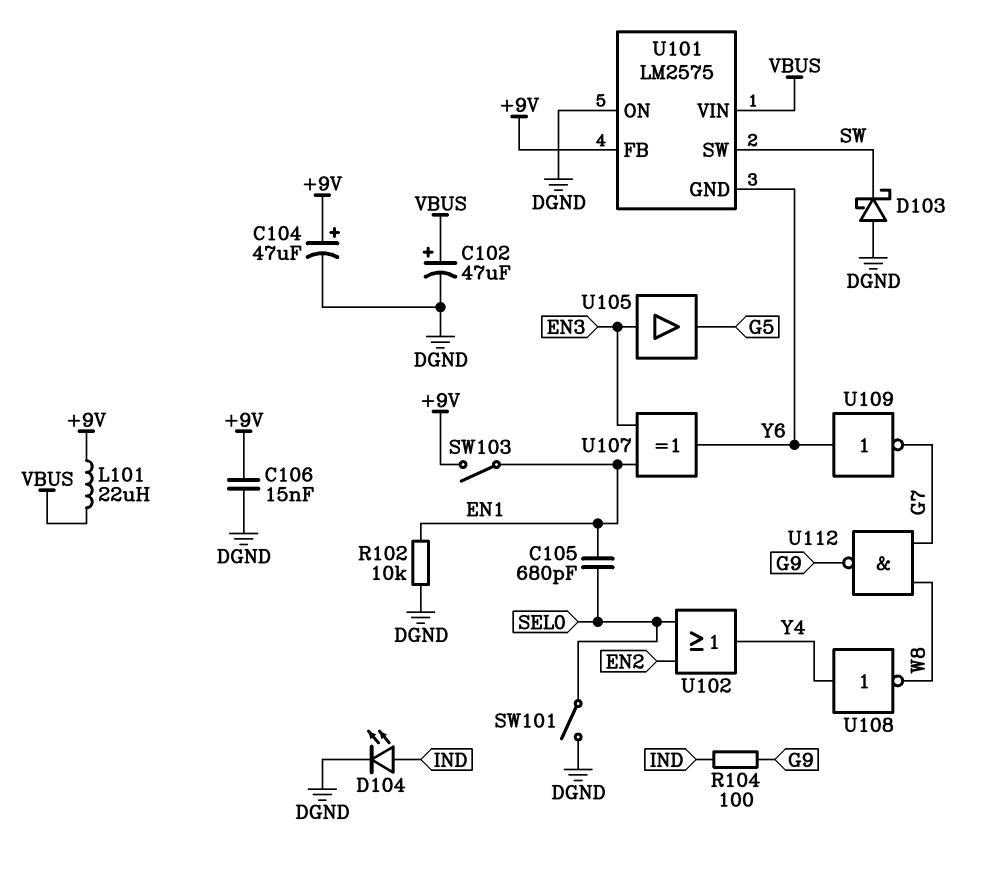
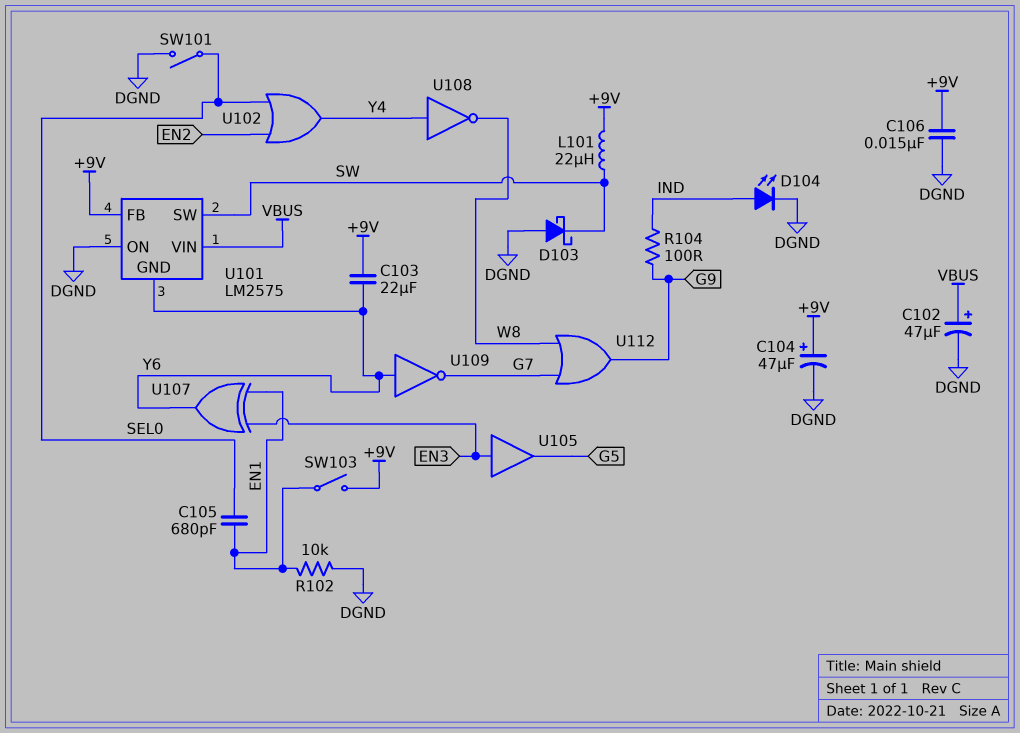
C103: none -> 22uF (+9V, Y6)
L101: 22uH (+9V, VBUS) -> 22uH (+9V, SW)
U112: NAND (in G7, in W8, out G9) -> OR (in G7, in W8, out G9)

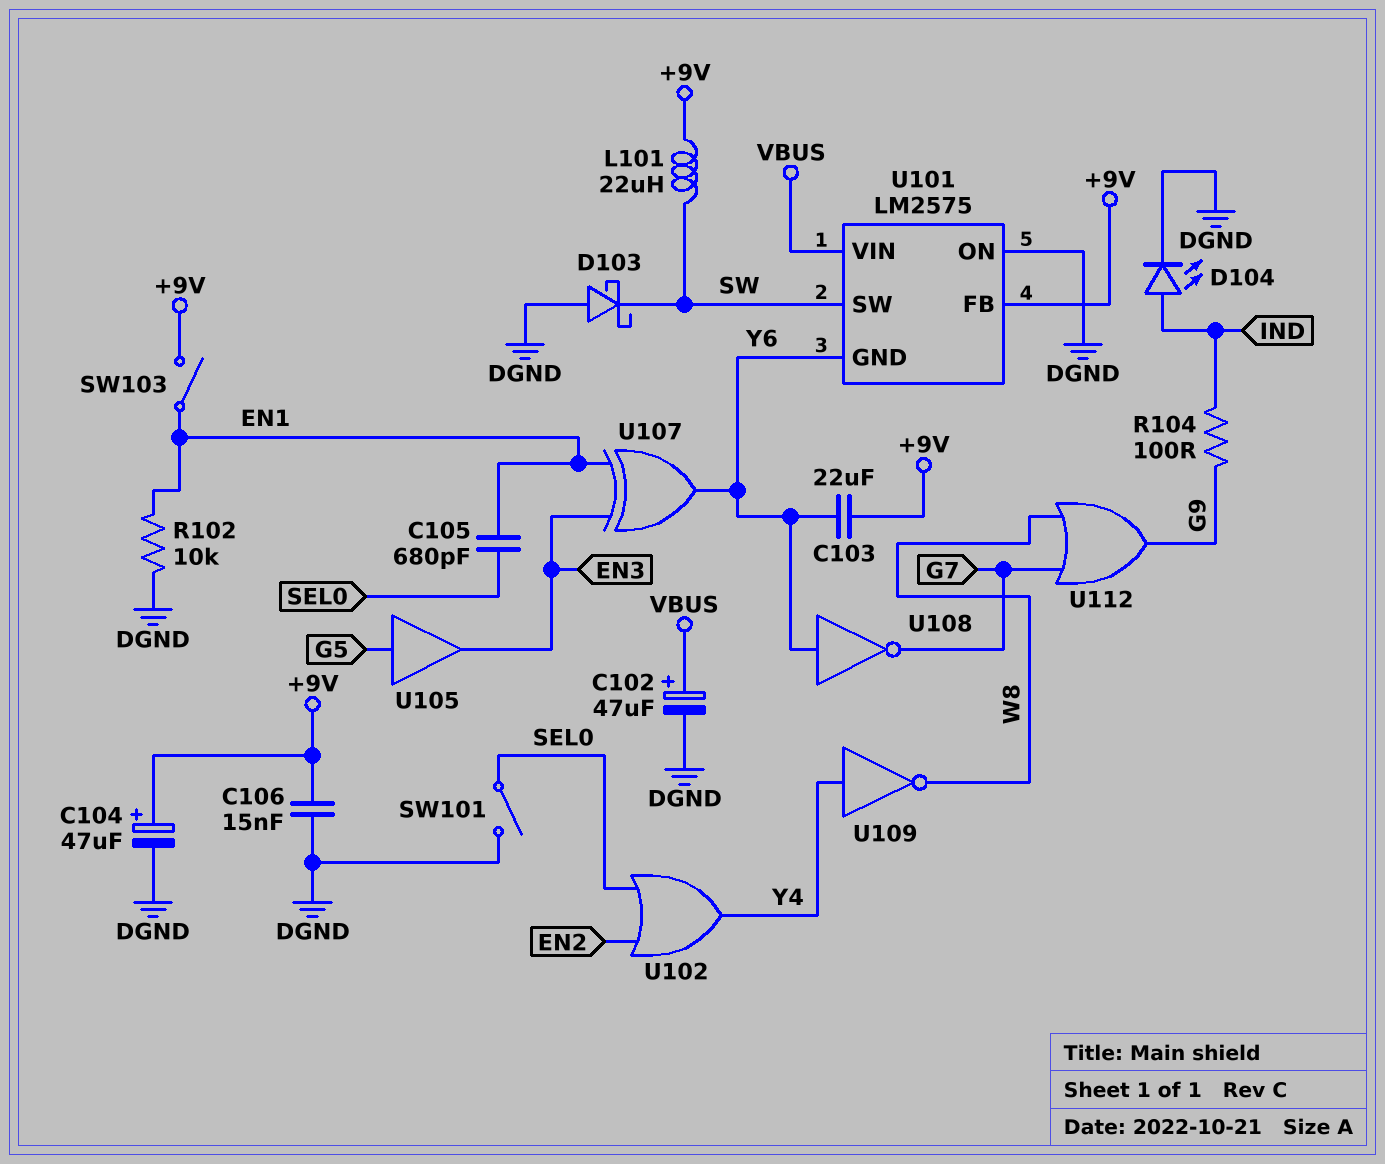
U105: buffer (in EN3, out G5) -> buffer (in G5, out EN3)
U108: NOT (in Y4, out W8) -> NOT (in Y6, out G7)
U109: NOT (in Y6, out G7) -> NOT (in Y4, out W8)

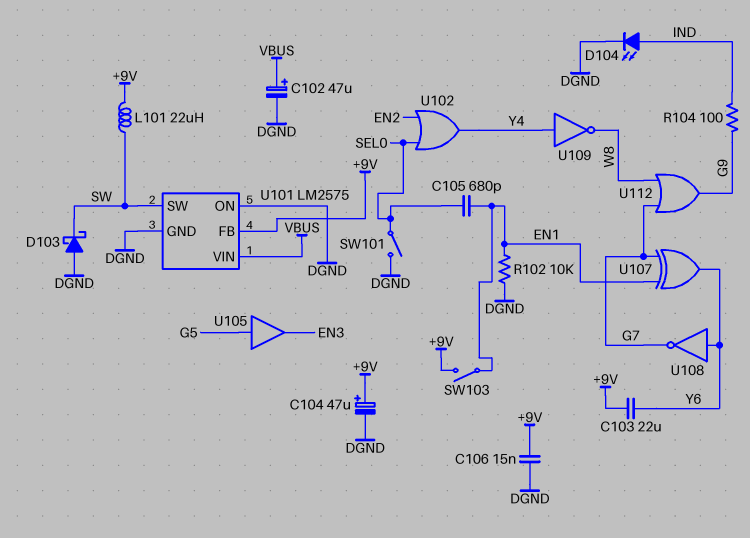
U101 pin GND: Y6 -> DGND
U107: XOR (in EN1, in EN3, out Y6) -> XOR (in EN1, in G7, out Y6)

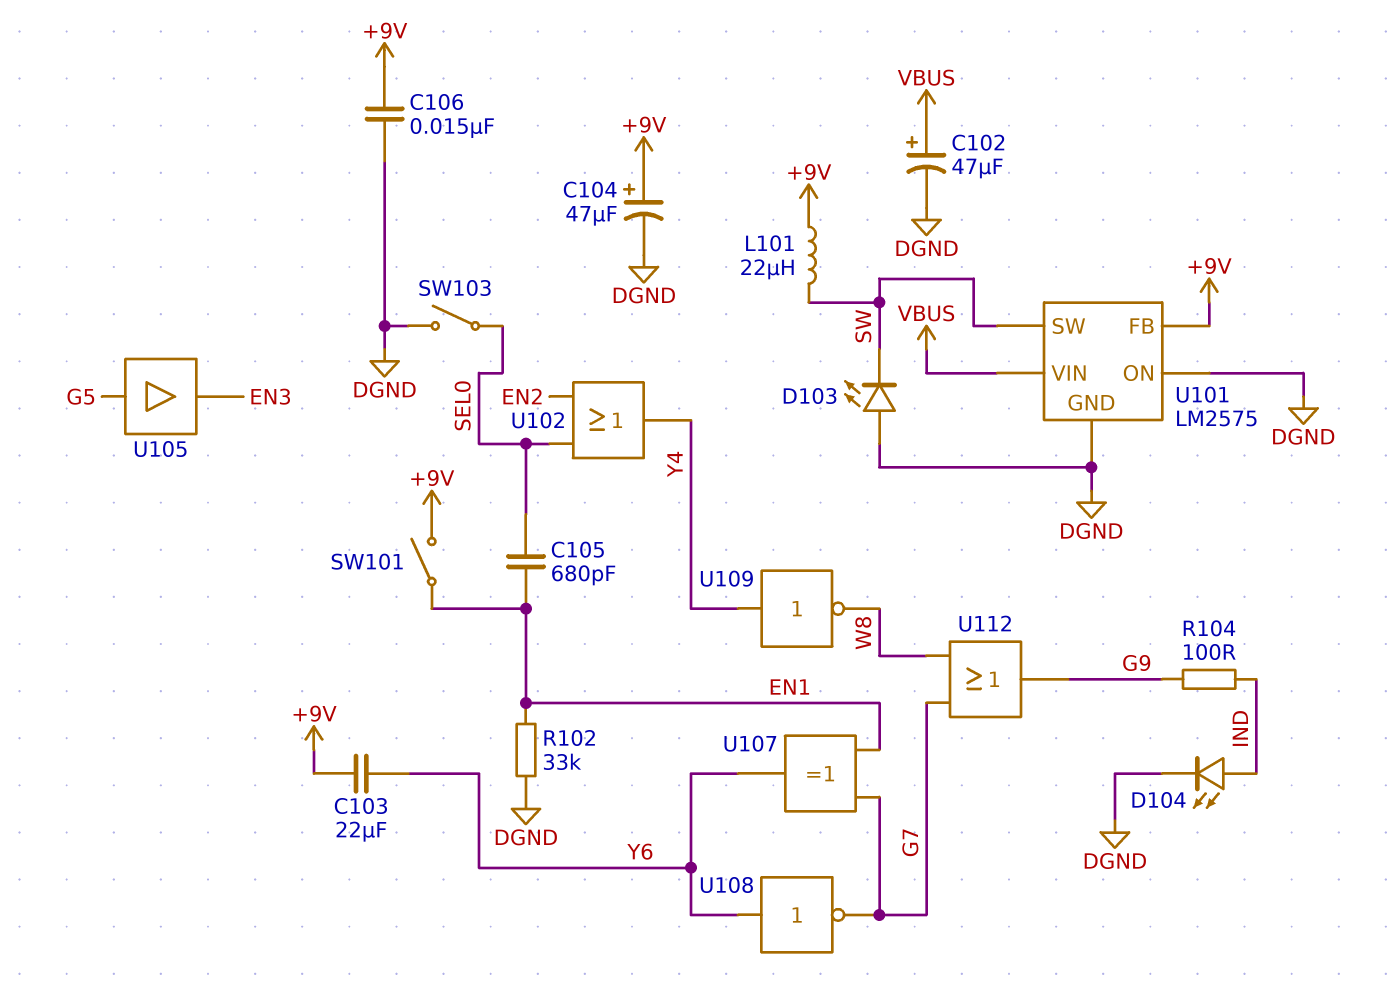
D103: schottky (A DGND, K SW) -> LED (A DGND, K SW)
R102: 10k (DGND, EN1) -> 33k (DGND, EN1)
SW101: switch (DGND, SEL0) -> switch (+9V, EN1)
SW103: switch (+9V, EN1) -> switch (DGND, SEL0)

